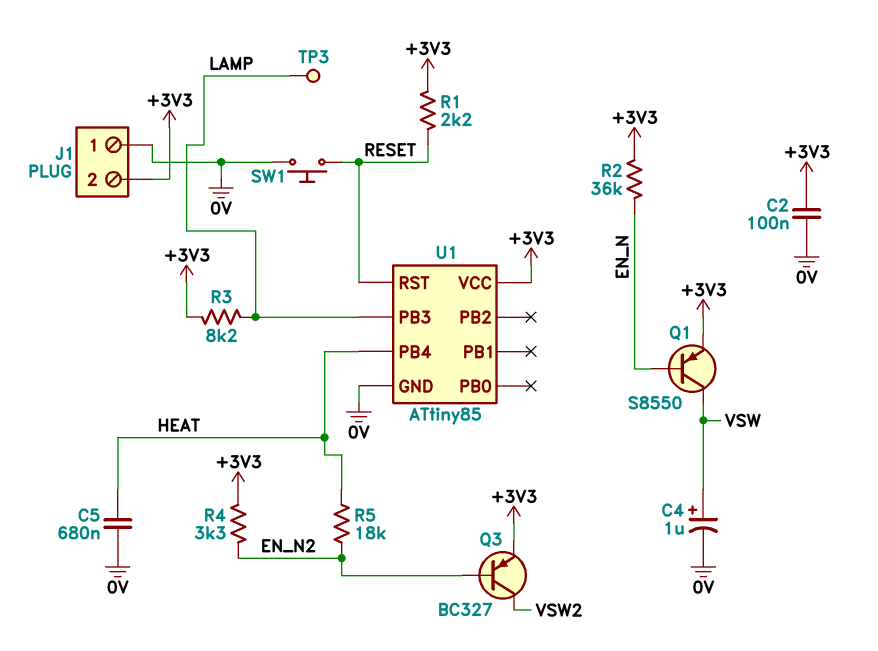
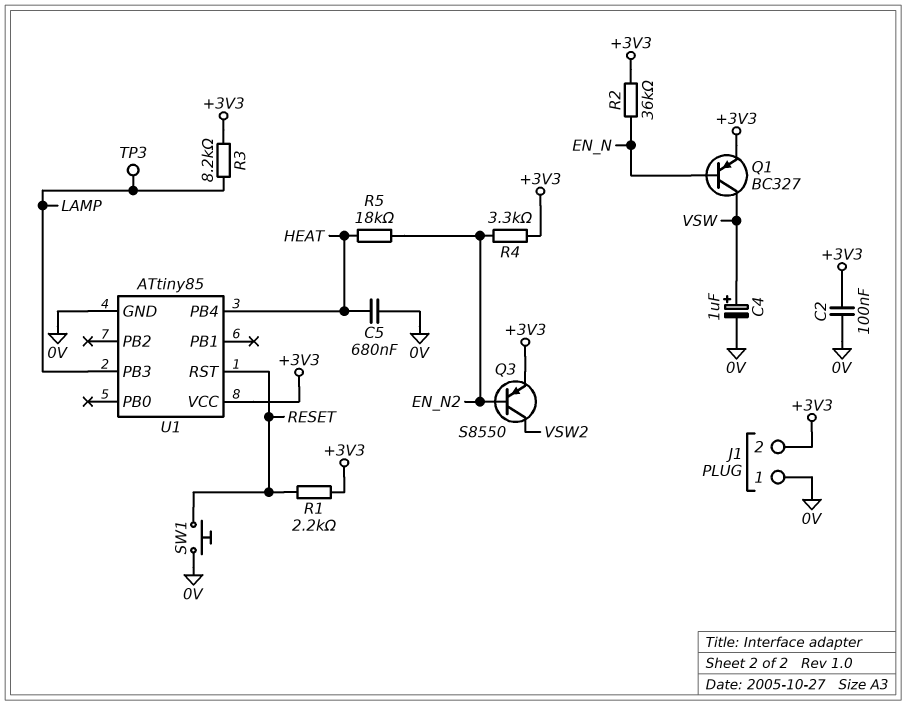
Q1: PNP S8550 (B EN_N, C VSW, E +3V3) -> PNP BC327 (B EN_N, C VSW, E +3V3)
Q3: PNP BC327 (B EN_N2, C VSW2, E +3V3) -> PNP S8550 (B EN_N2, C VSW2, E +3V3)

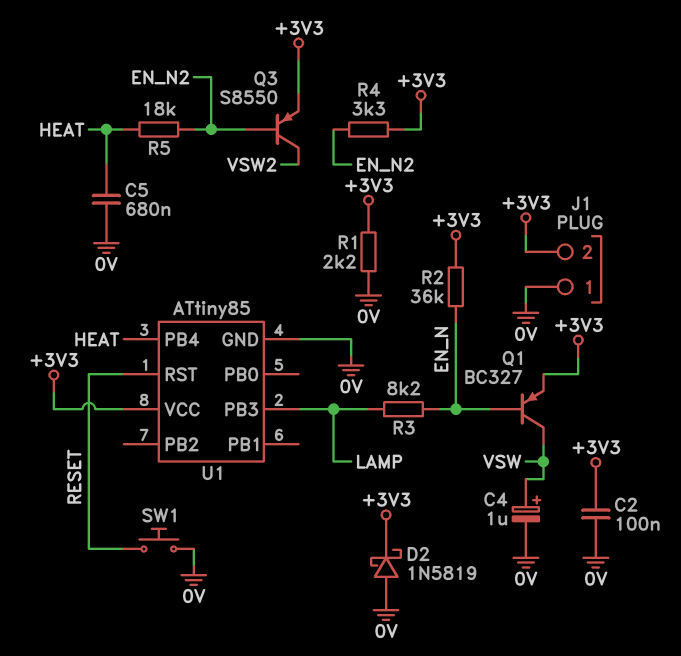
D2: none -> schottky 1N5819 (A 0V, K +3V3)
R1: 2.2k (+3V3, RESET) -> 2.2k (+3V3, 0V)
R3: 8.2k (+3V3, LAMP) -> 8.2k (EN_N, LAMP)
TP3: test point (LAMP) -> none

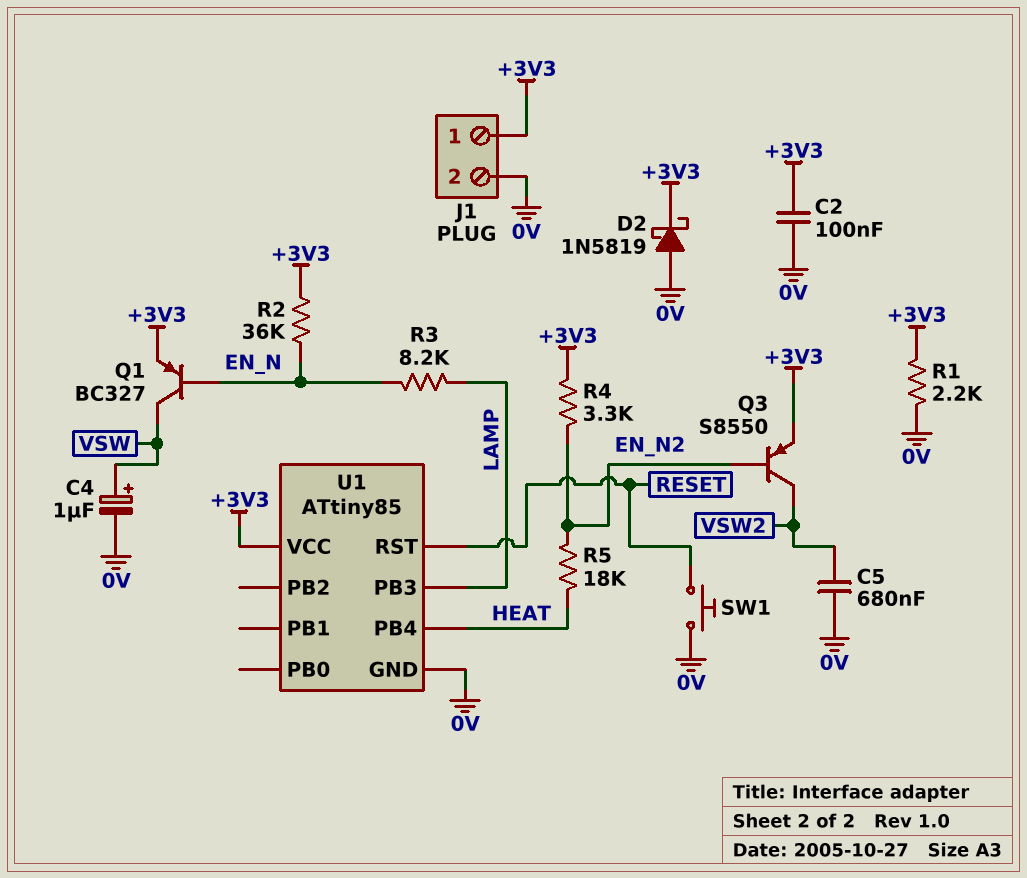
C5: 680nF (0V, HEAT) -> 680nF (0V, VSW2)
J1 pin 1: 0V -> +3V3
J1 pin 2: +3V3 -> 0V

